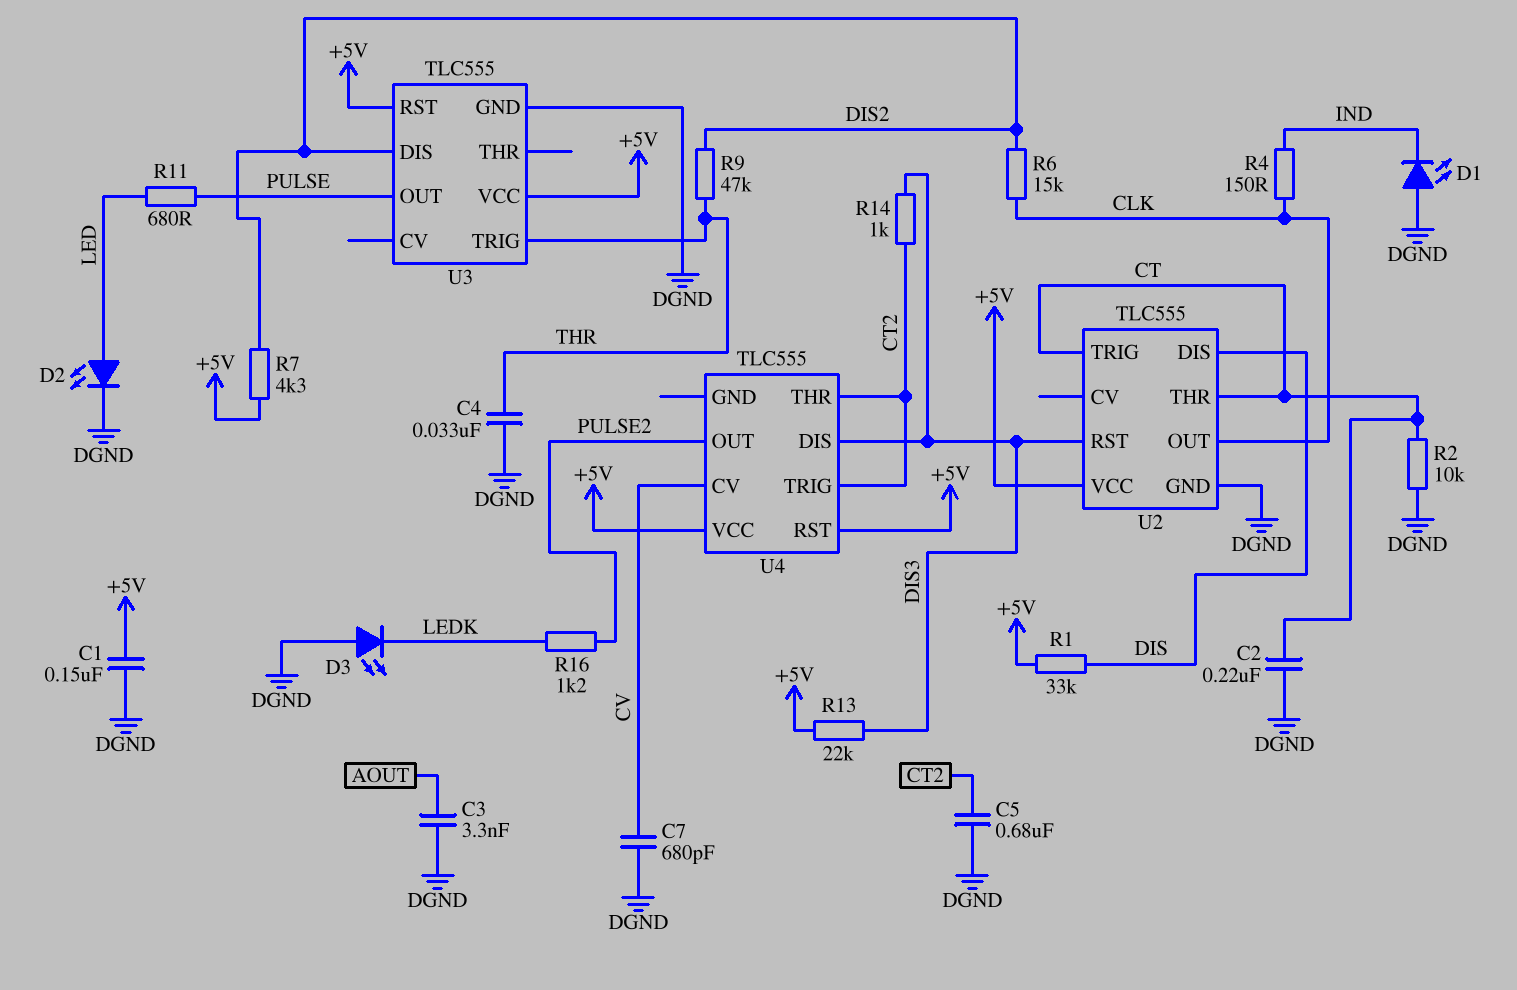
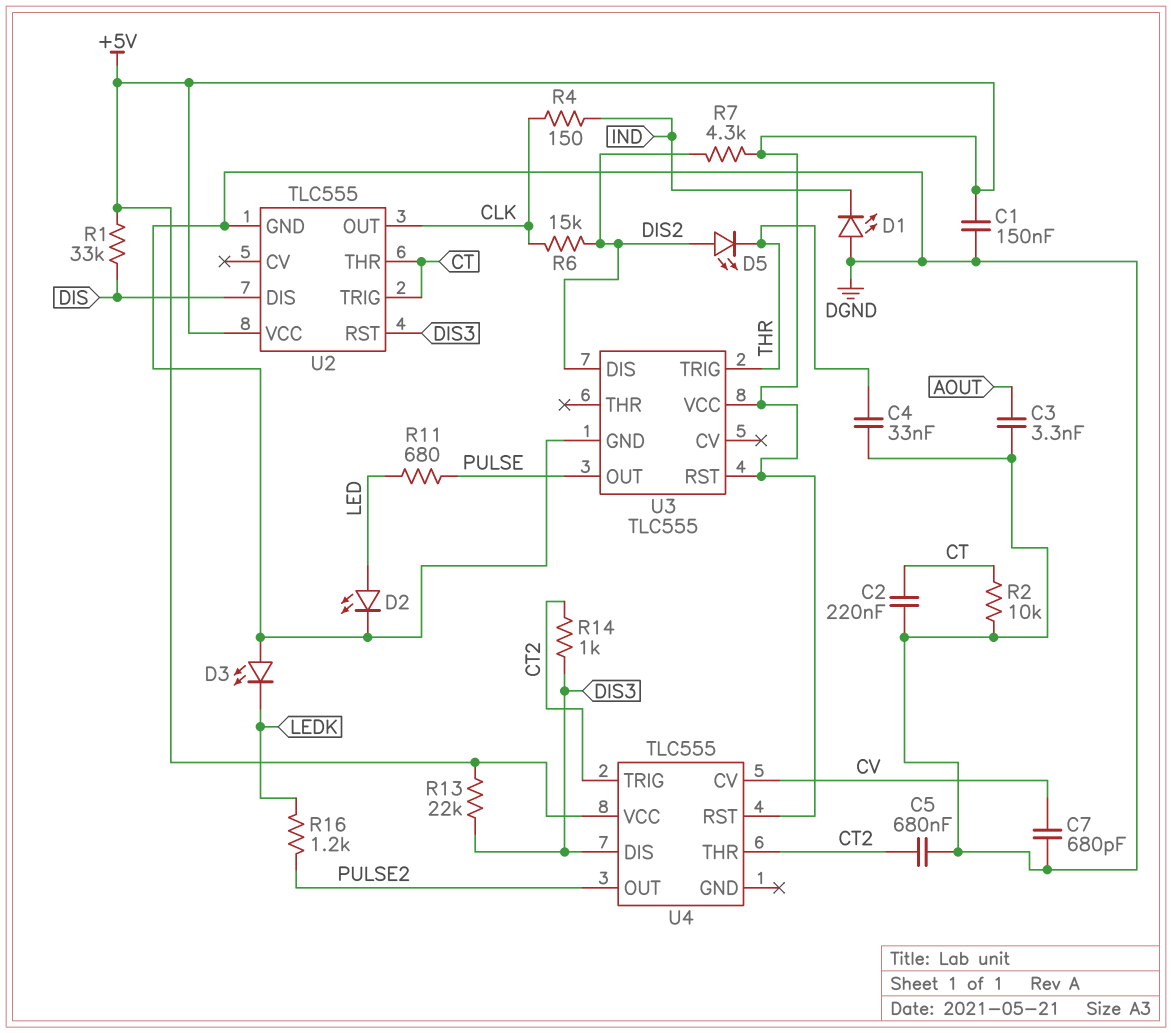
D5: none -> LED (A DIS2, K THR)
R9: 47k (DIS2, THR) -> none

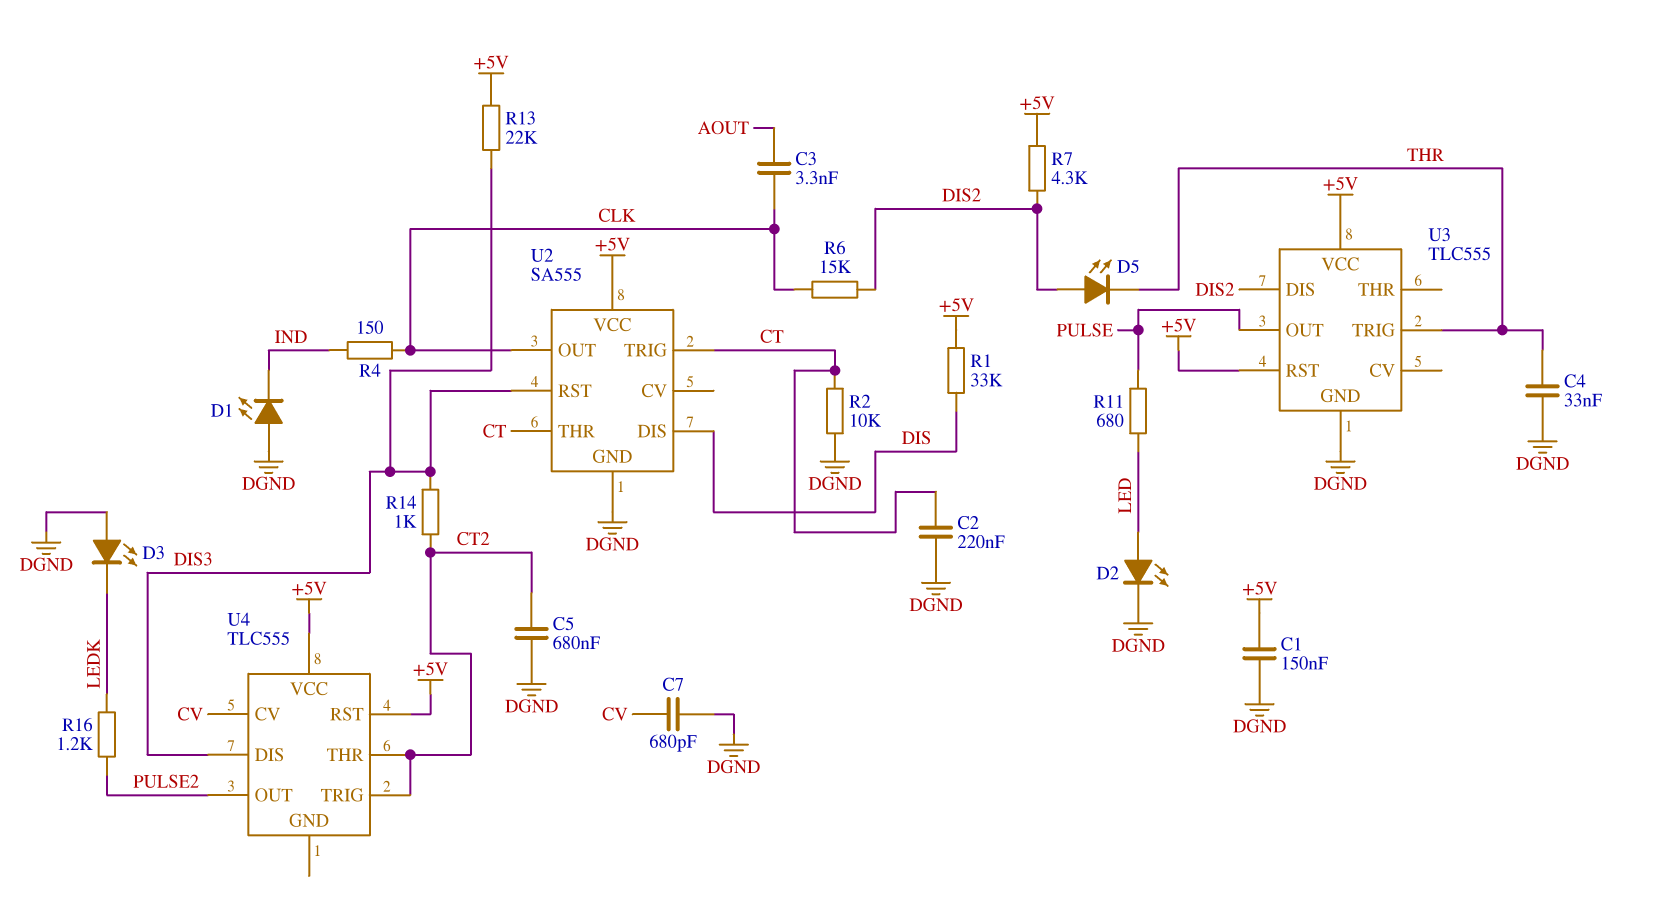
C3: 3.3nF (AOUT, DGND) -> 3.3nF (AOUT, CLK)
U2: TLC555 -> SA555

